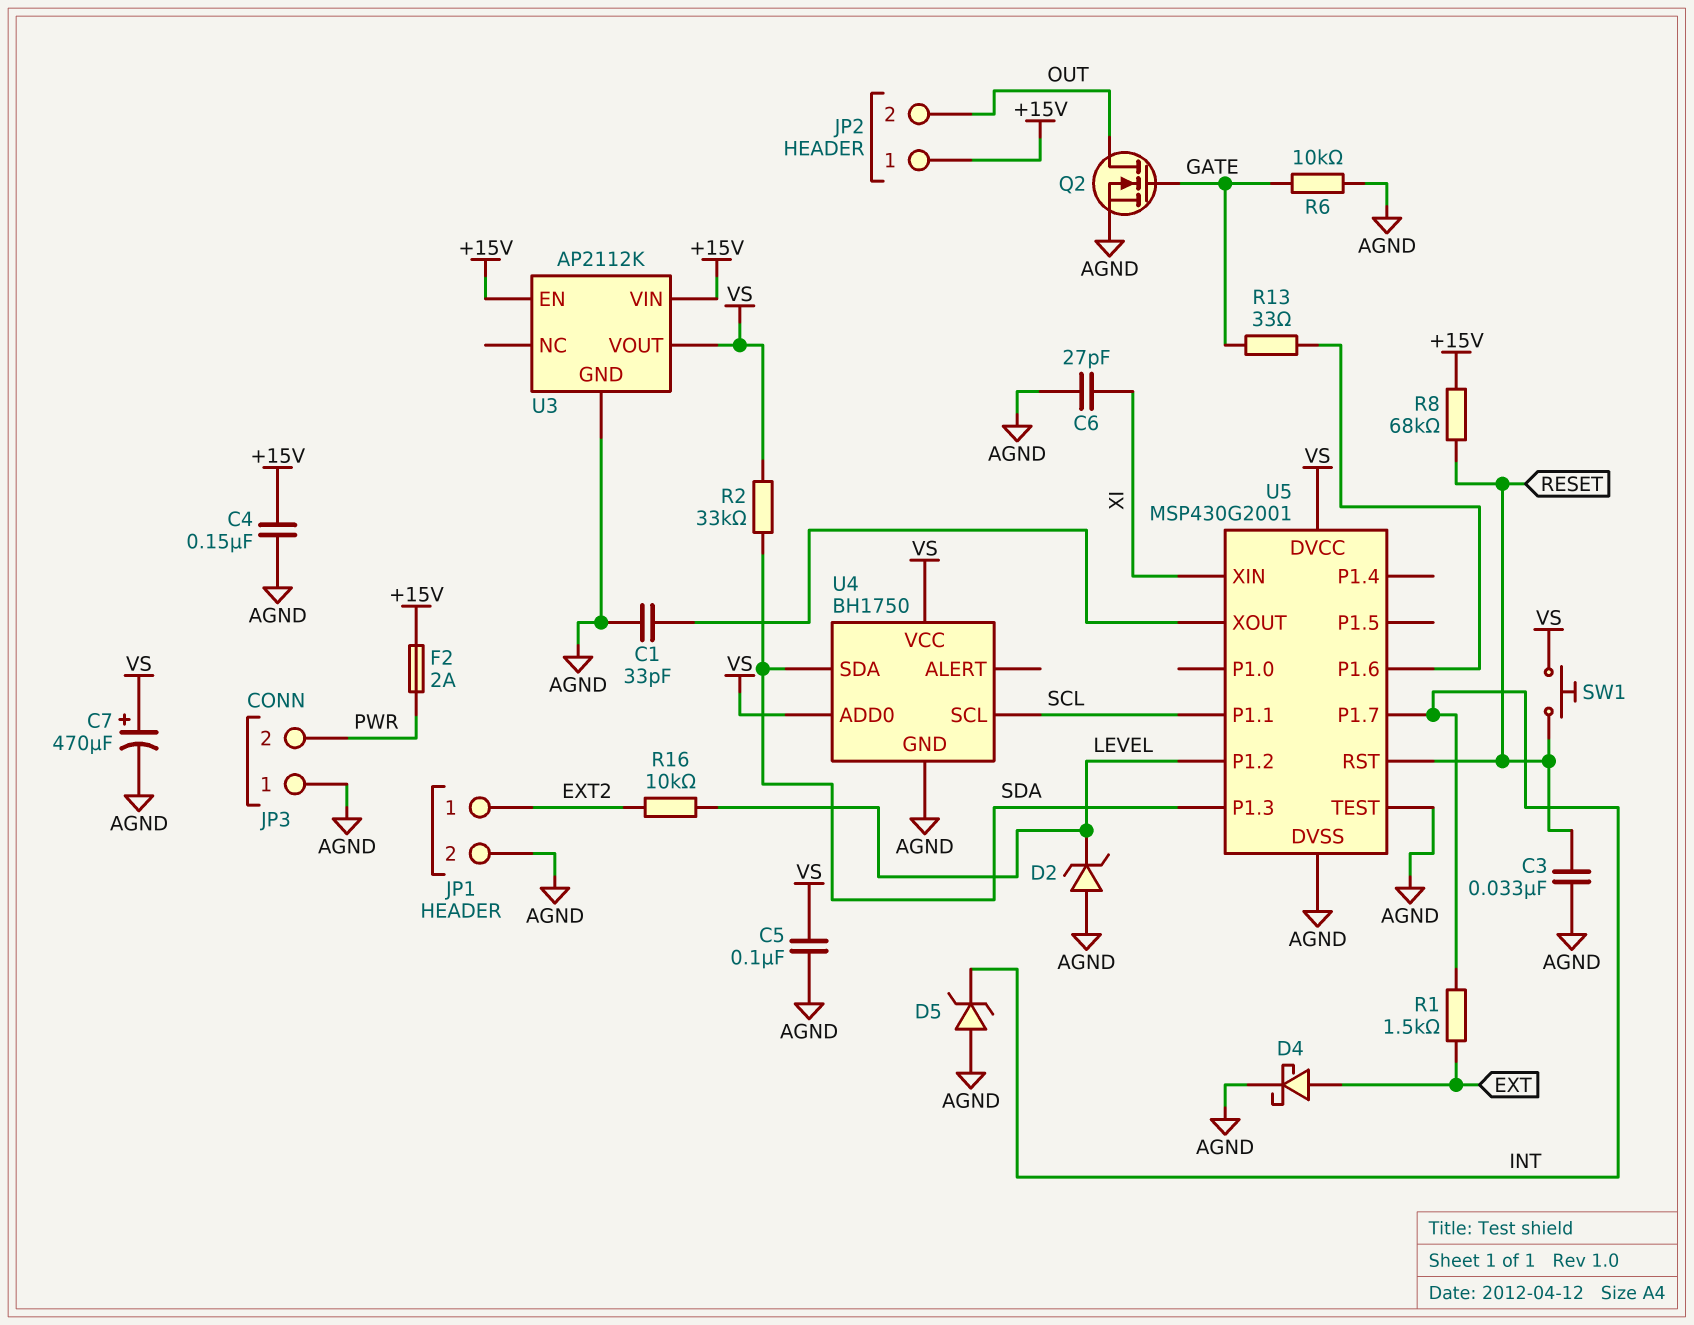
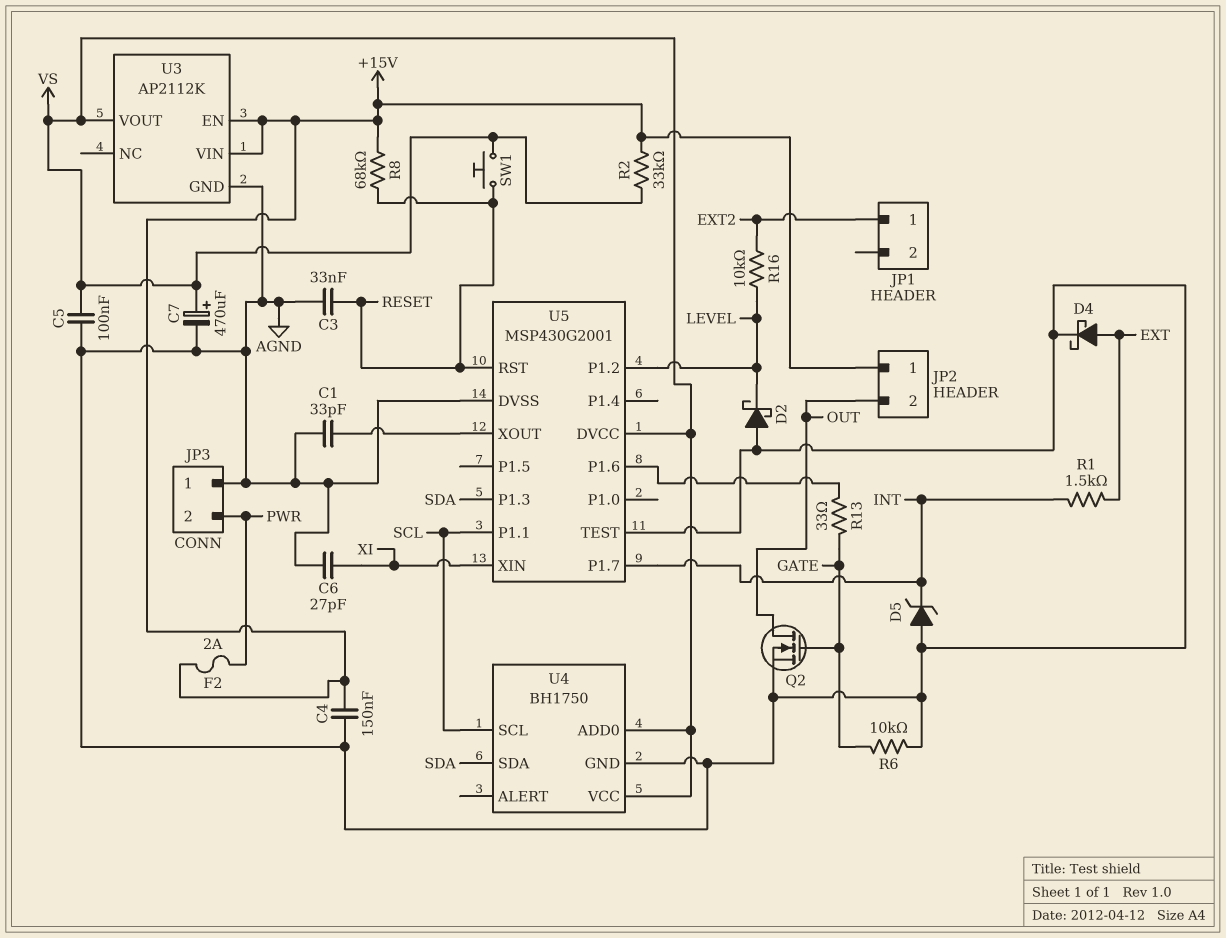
D2: zener (A AGND, K LEVEL) -> schottky (A AGND, K LEVEL)
JP1 pin 2: AGND -> none
R2: 33k (SDA, VS) -> 33k (+15V, VS)

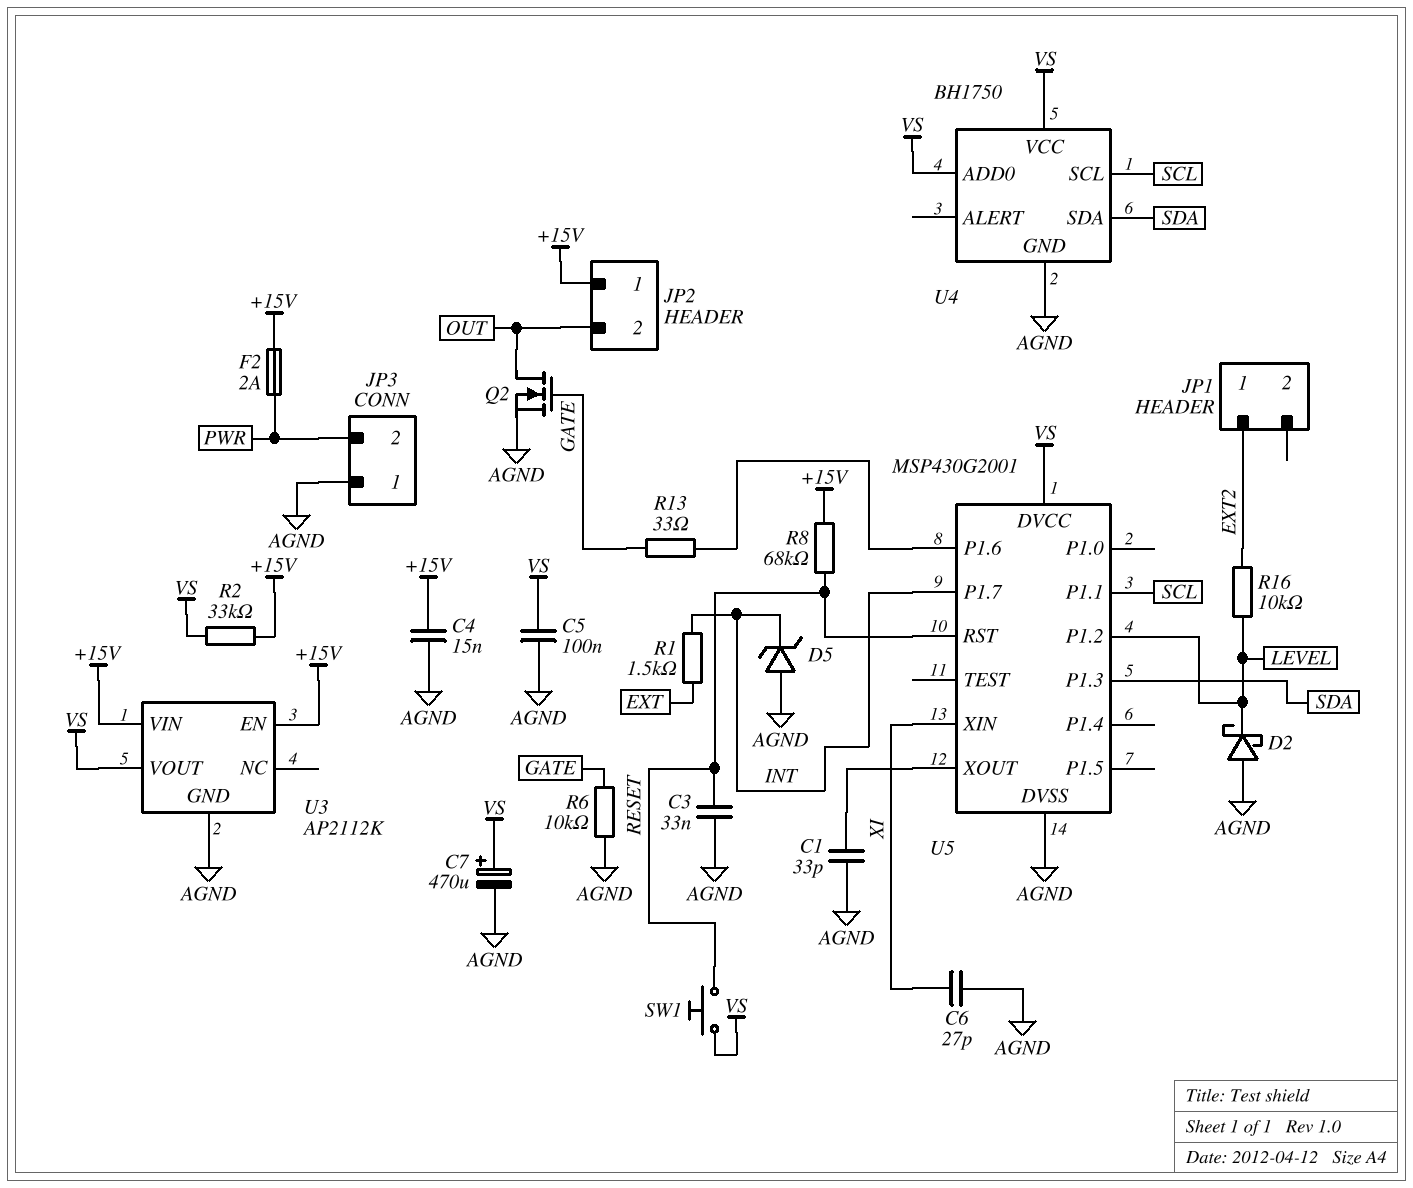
C4: 150nF (+15V, AGND) -> 15nF (+15V, AGND)
D4: schottky (A EXT, K AGND) -> none
U5 pin TEST: AGND -> none

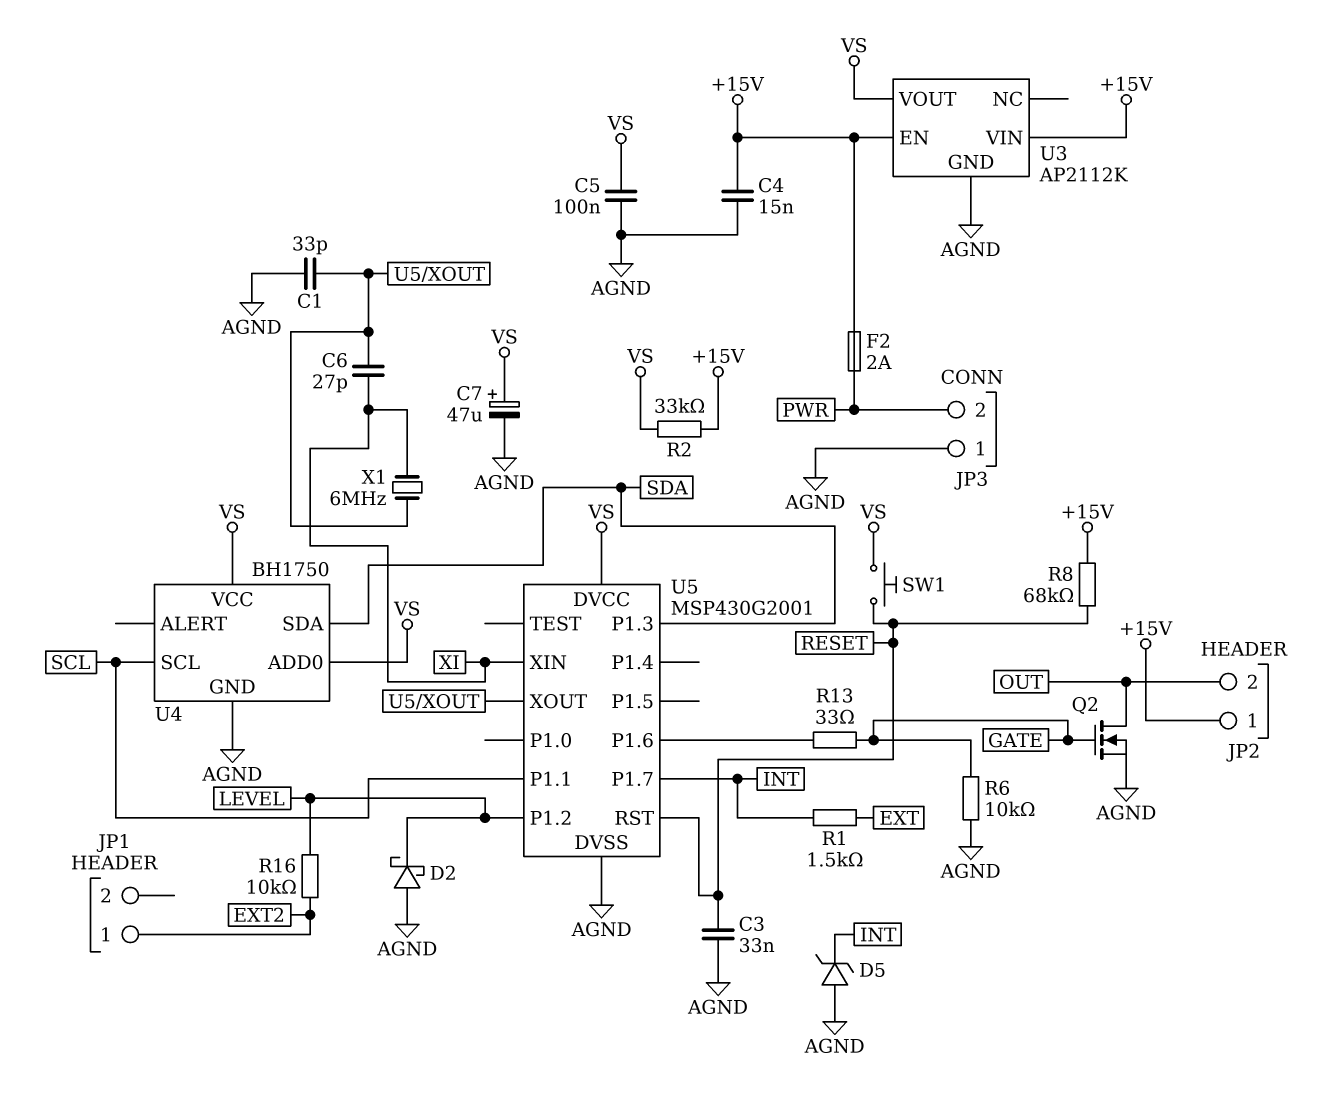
C6: 27pF (AGND, XI) -> 27pF (U5/XOUT, XI)
C7: 470uF (plus VS, minus AGND) -> 47uF (plus VS, minus AGND)
X1: none -> 6MHz (U5/XOUT, XI)

